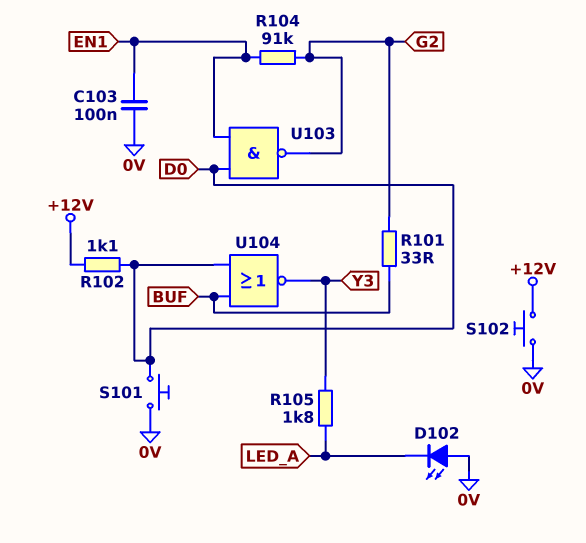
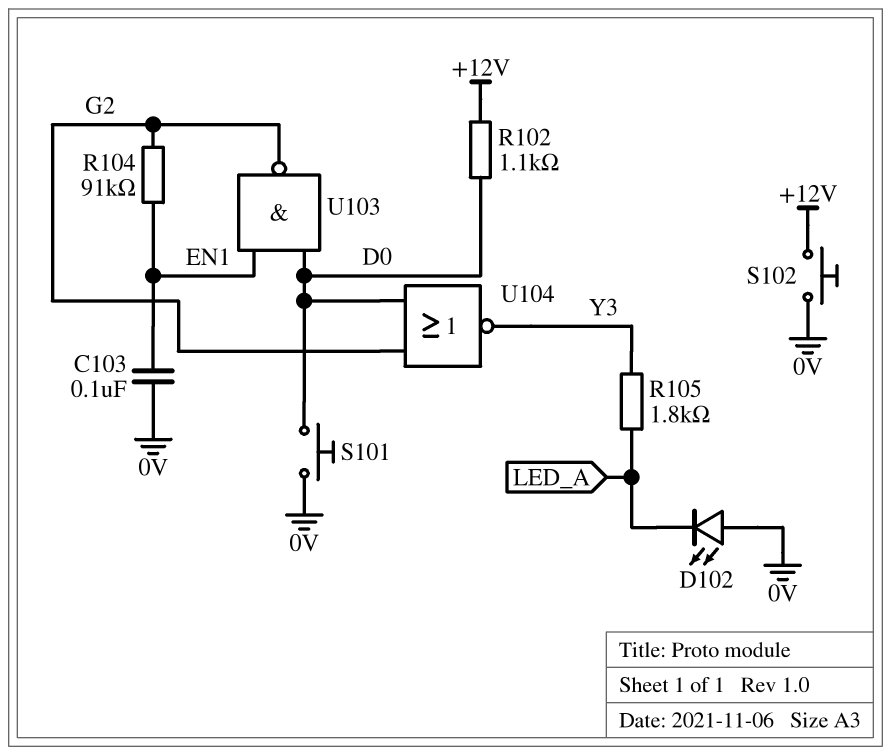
R101: 33 (BUF, G2) -> none
U104: NOR (in BUF, in D0, out Y3) -> NOR (in D0, in G2, out Y3)

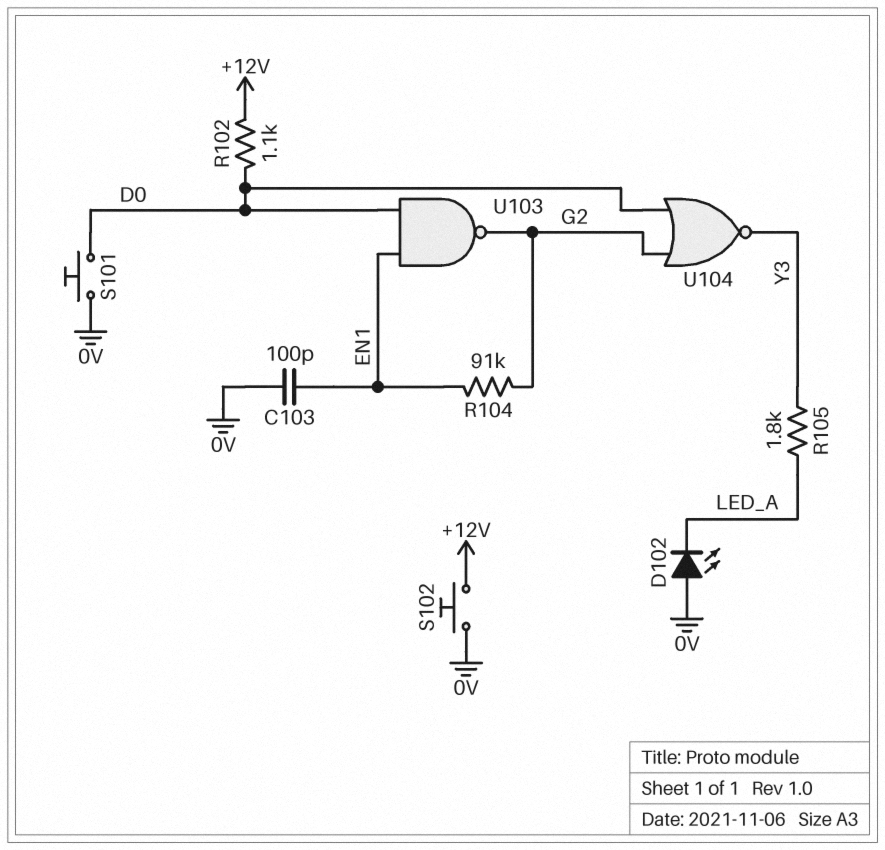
C103: 100nF (0V, EN1) -> 100pF (0V, EN1)

